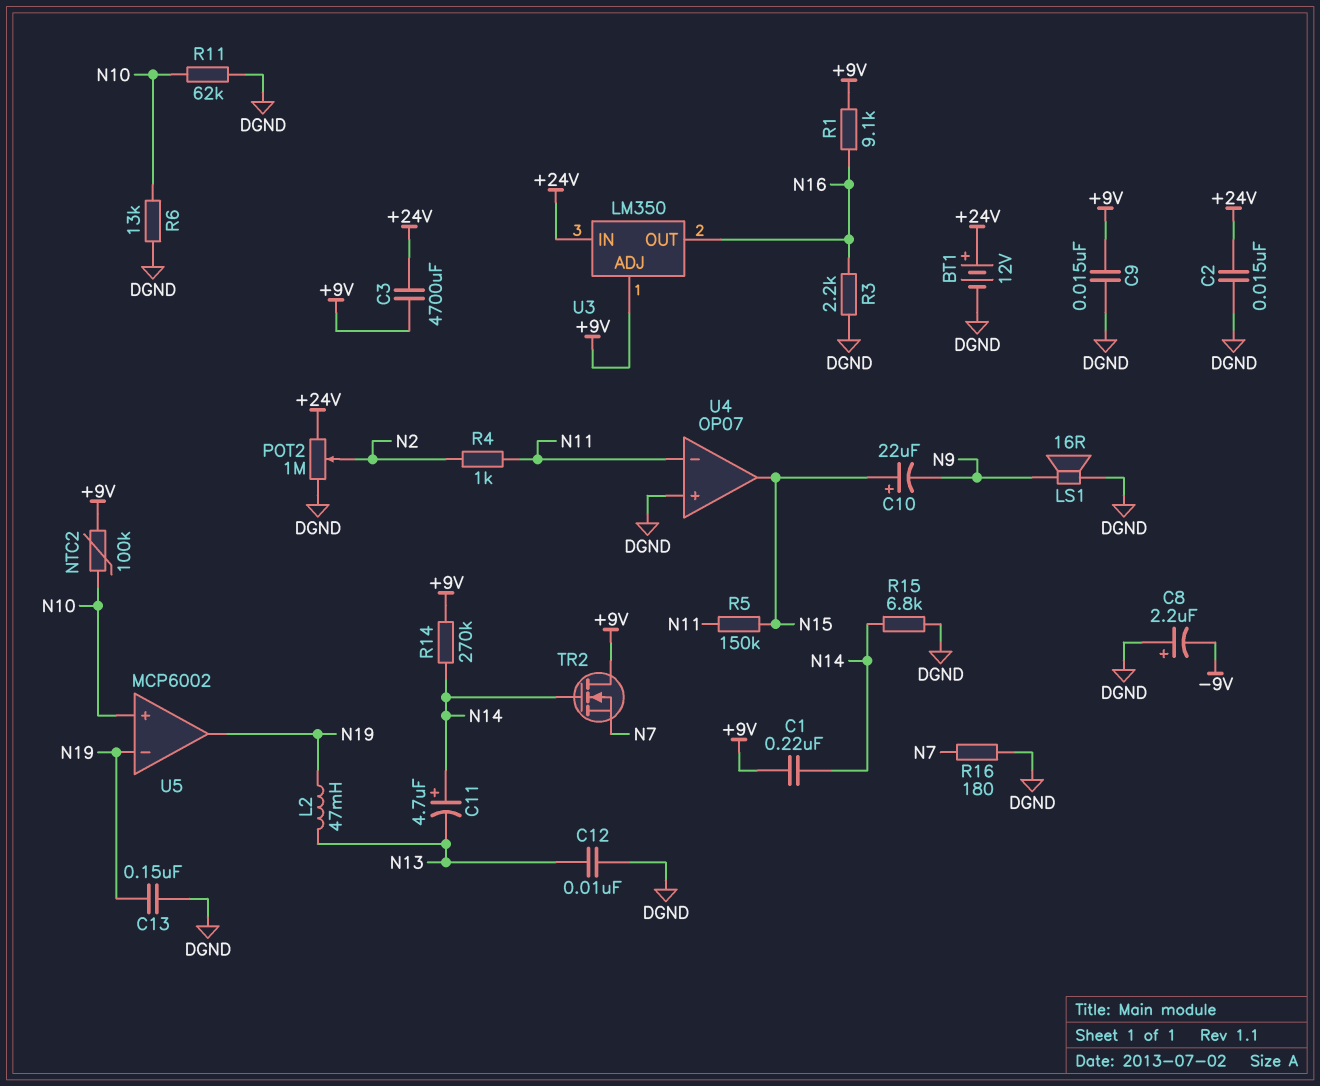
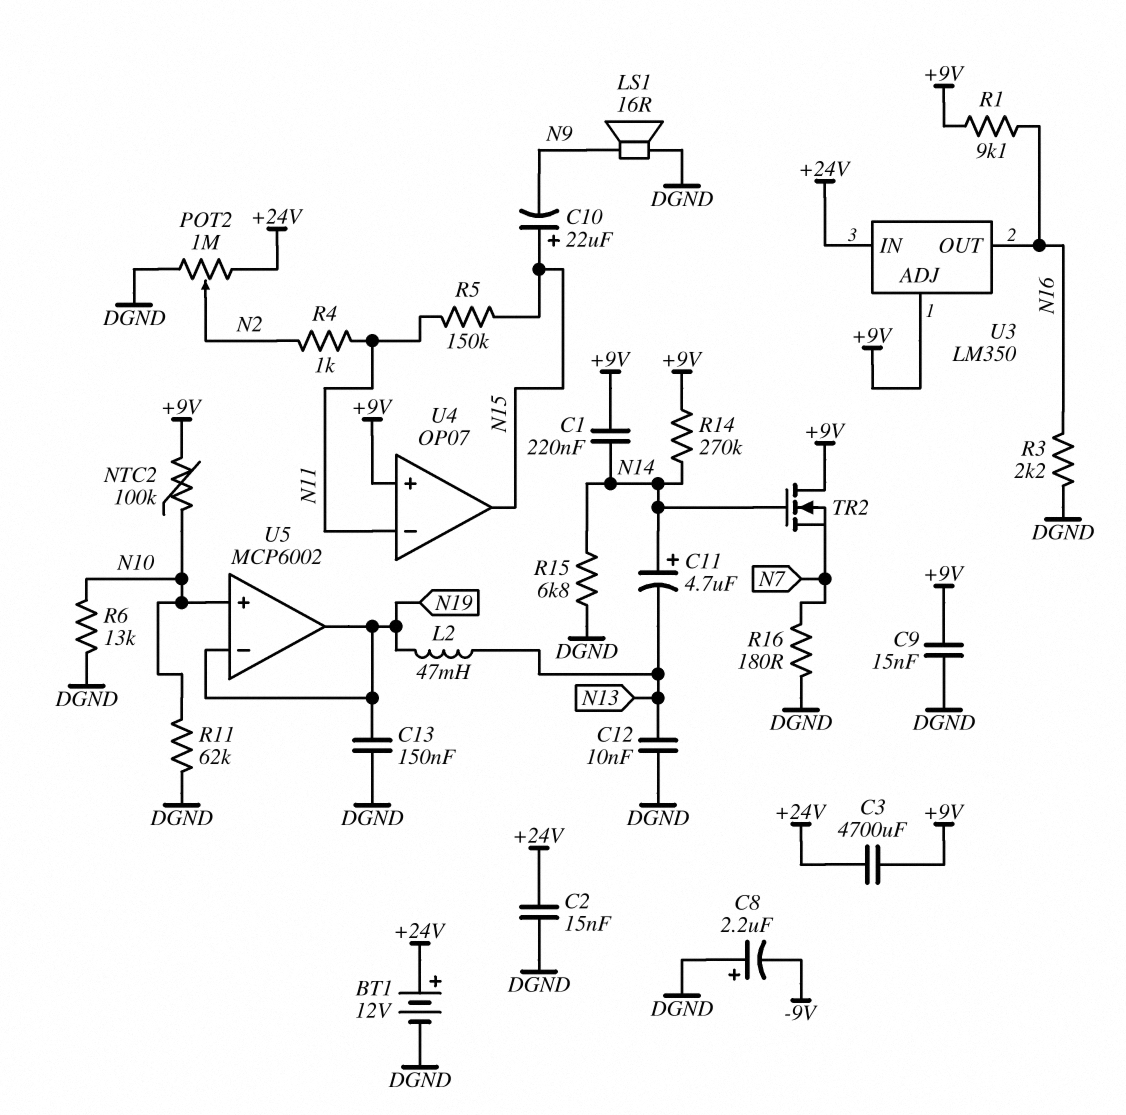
U4 pin in+: DGND -> +9V

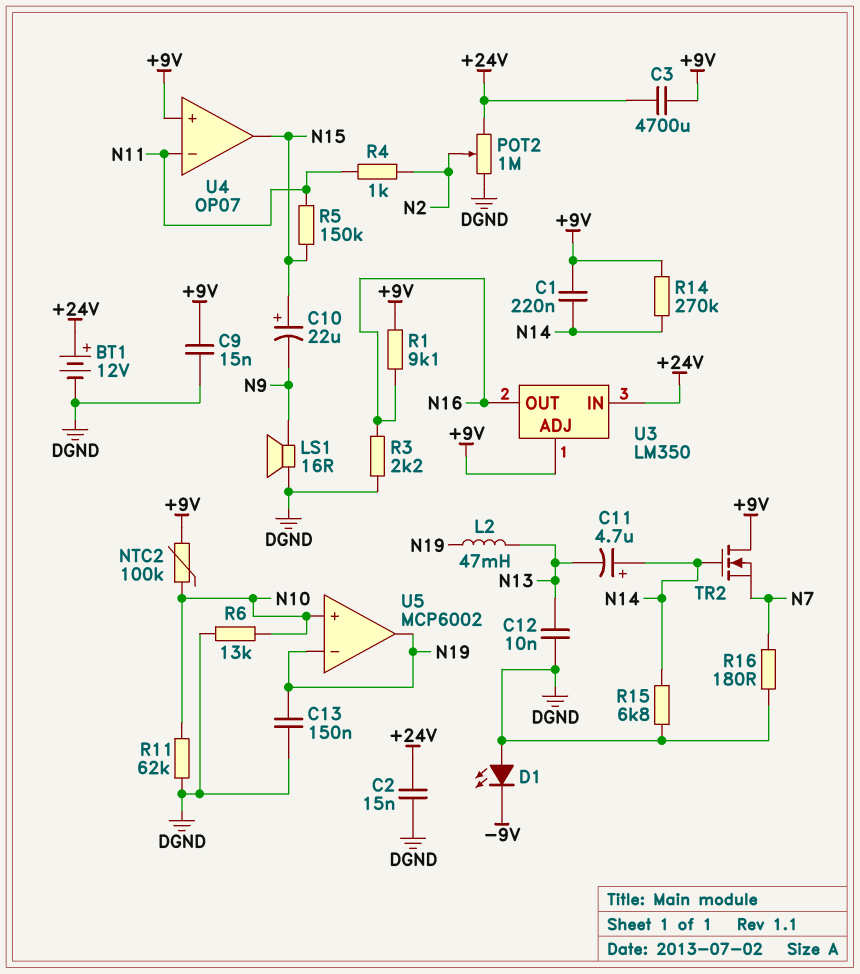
C8: 2.2uF (plus DGND, minus -9V) -> none
D1: none -> LED (A DGND, K -9V)

